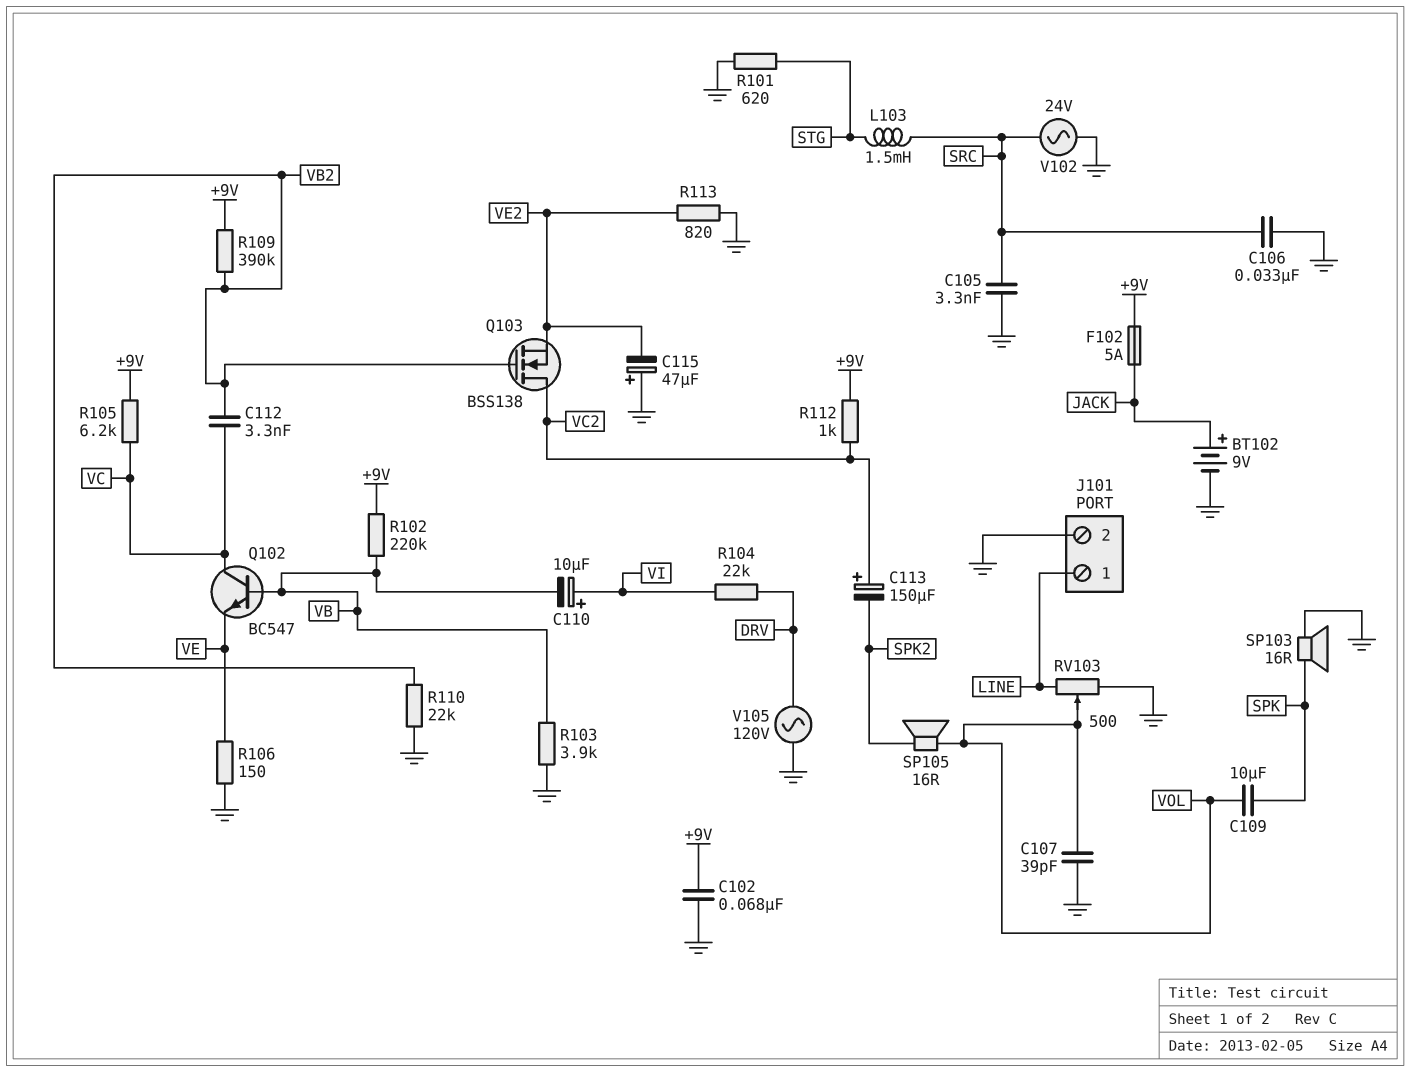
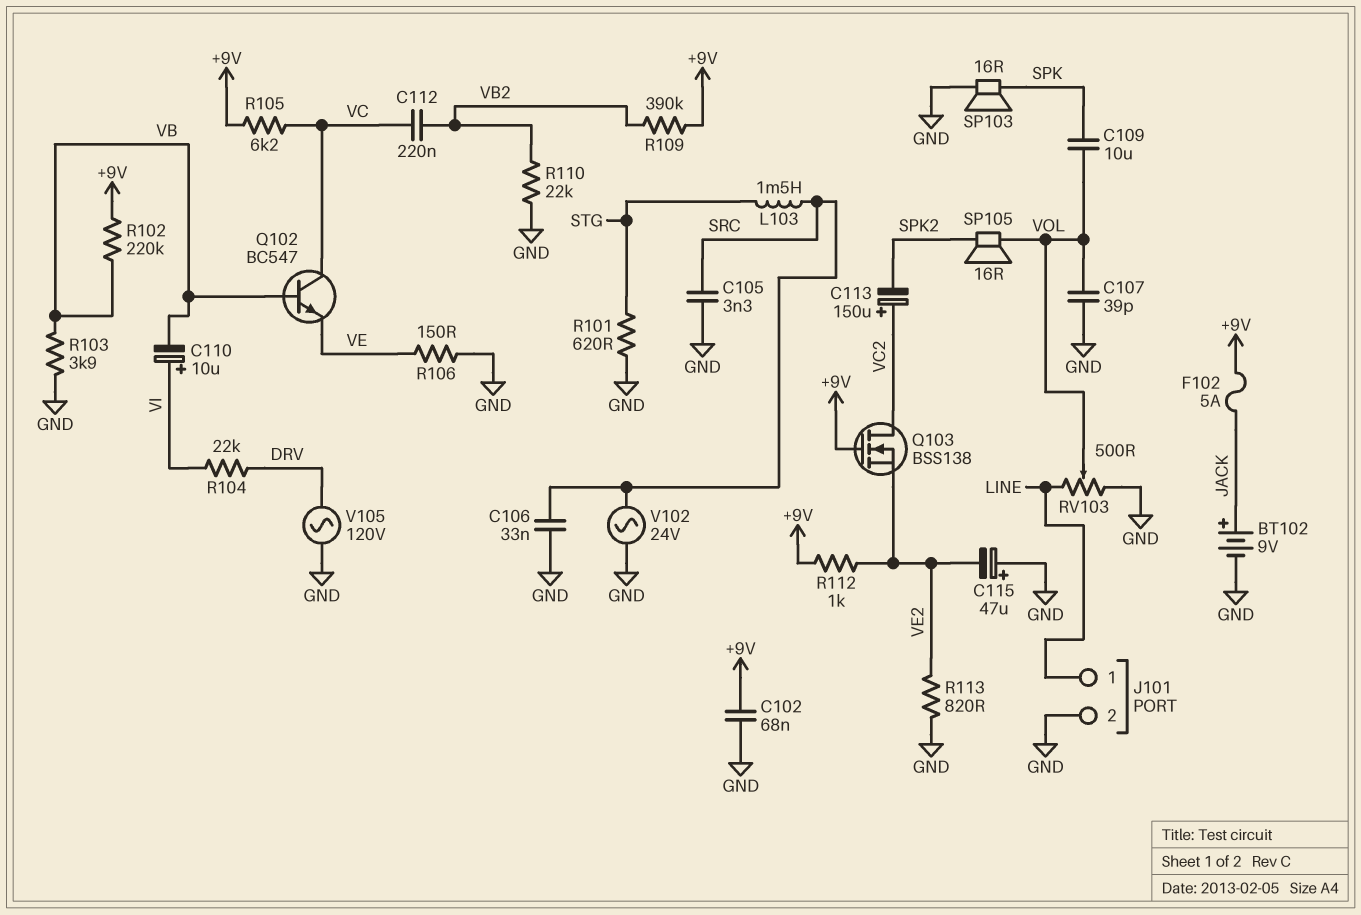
C112: 3.3nF (VB2, VC) -> 220nF (VB2, VC)
Q103: NMOS BSS138 (G VB2, D VC2, S VE2) -> NMOS BSS138 (G +9V, D VC2, S VE2)
R112: 1k (+9V, VC2) -> 1k (+9V, VE2)

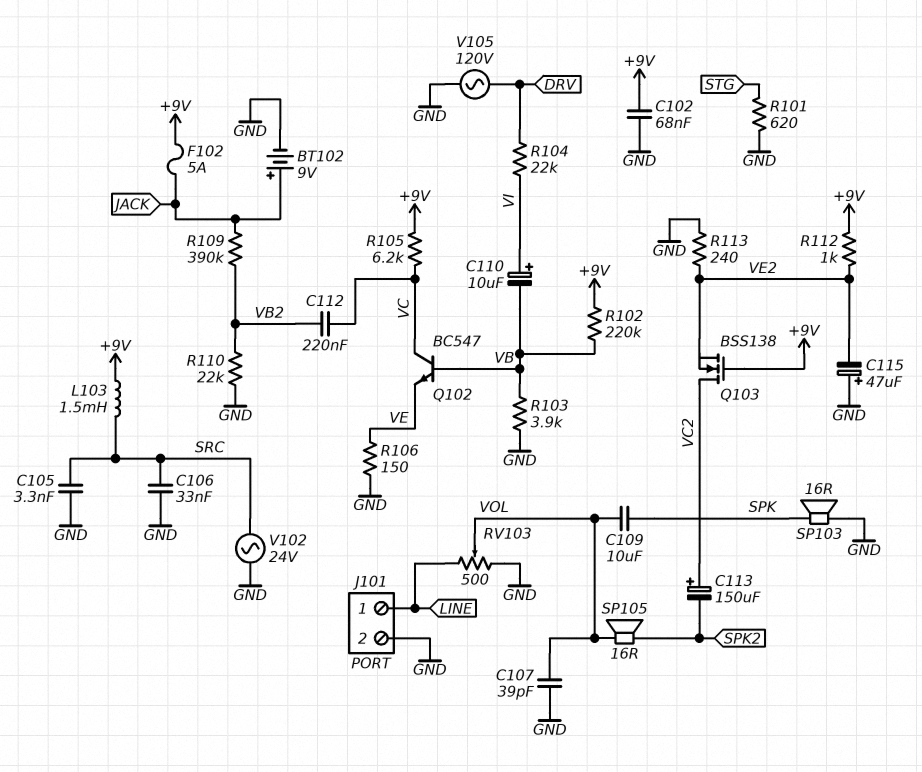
L103: 1.5mH (SRC, STG) -> 1.5mH (+9V, SRC)
R109: 390k (+9V, VB2) -> 390k (JACK, VB2)
R113: 820 (GND, VE2) -> 240 (GND, VE2)

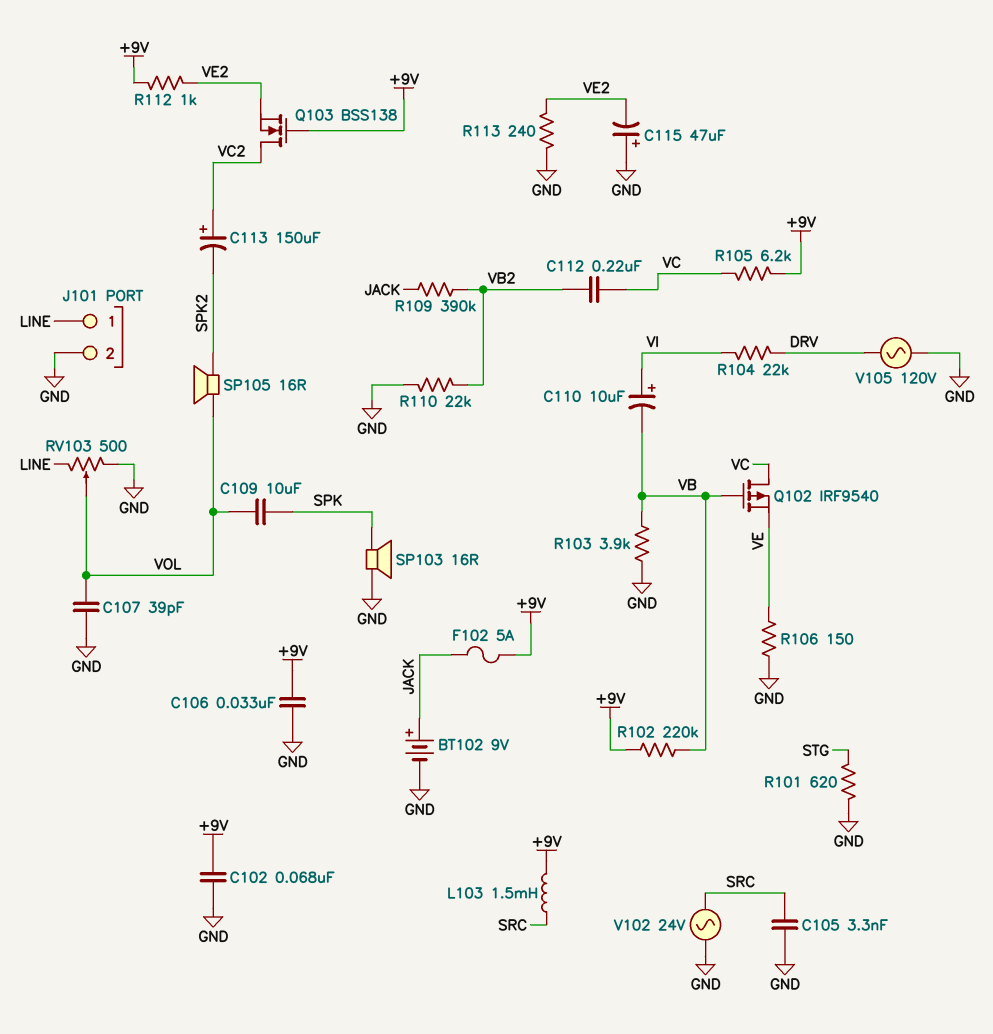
C106: 33nF (GND, SRC) -> 33nF (+9V, GND)
Q102: NPN BC547 (B VB, C VC, E VE) -> PMOS IRF9540 (G VB, D VC, S VE)

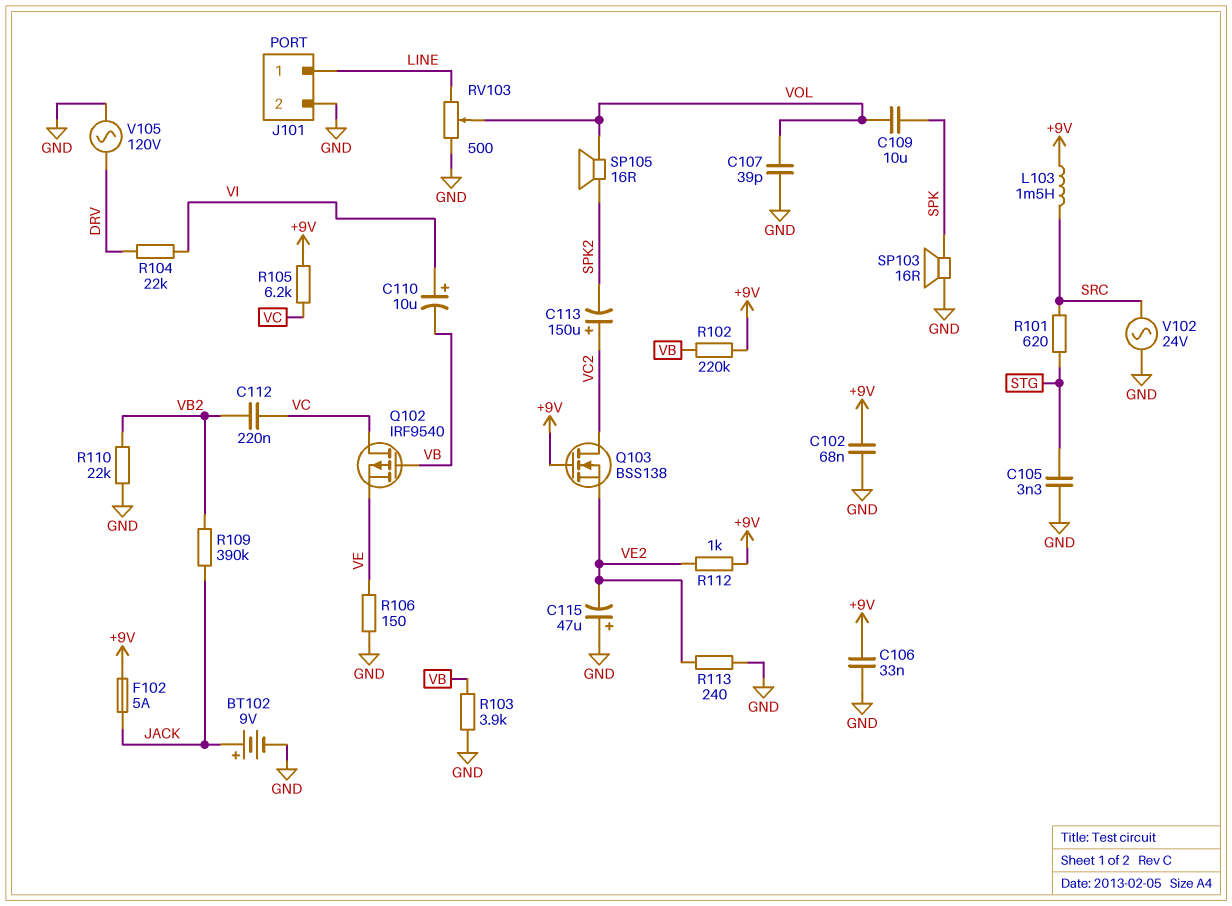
C105: 3.3nF (GND, SRC) -> 3.3nF (GND, STG)
R101: 620 (GND, STG) -> 620 (SRC, STG)

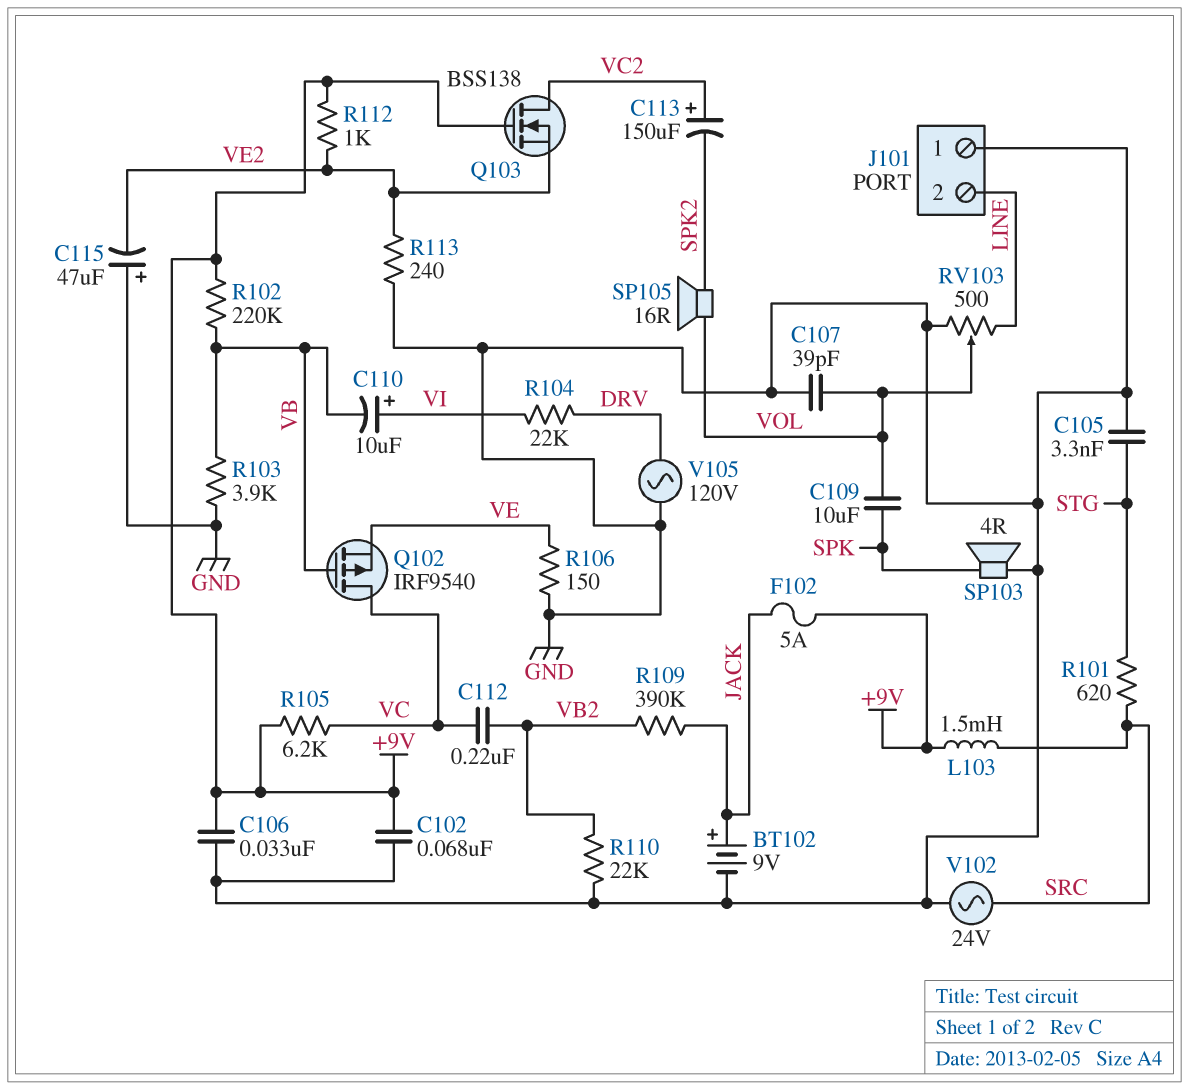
J101 pin 1: LINE -> GND
J101 pin 2: GND -> LINE
SP103: speaker 16R (GND, SPK) -> speaker 4R (GND, SPK)

